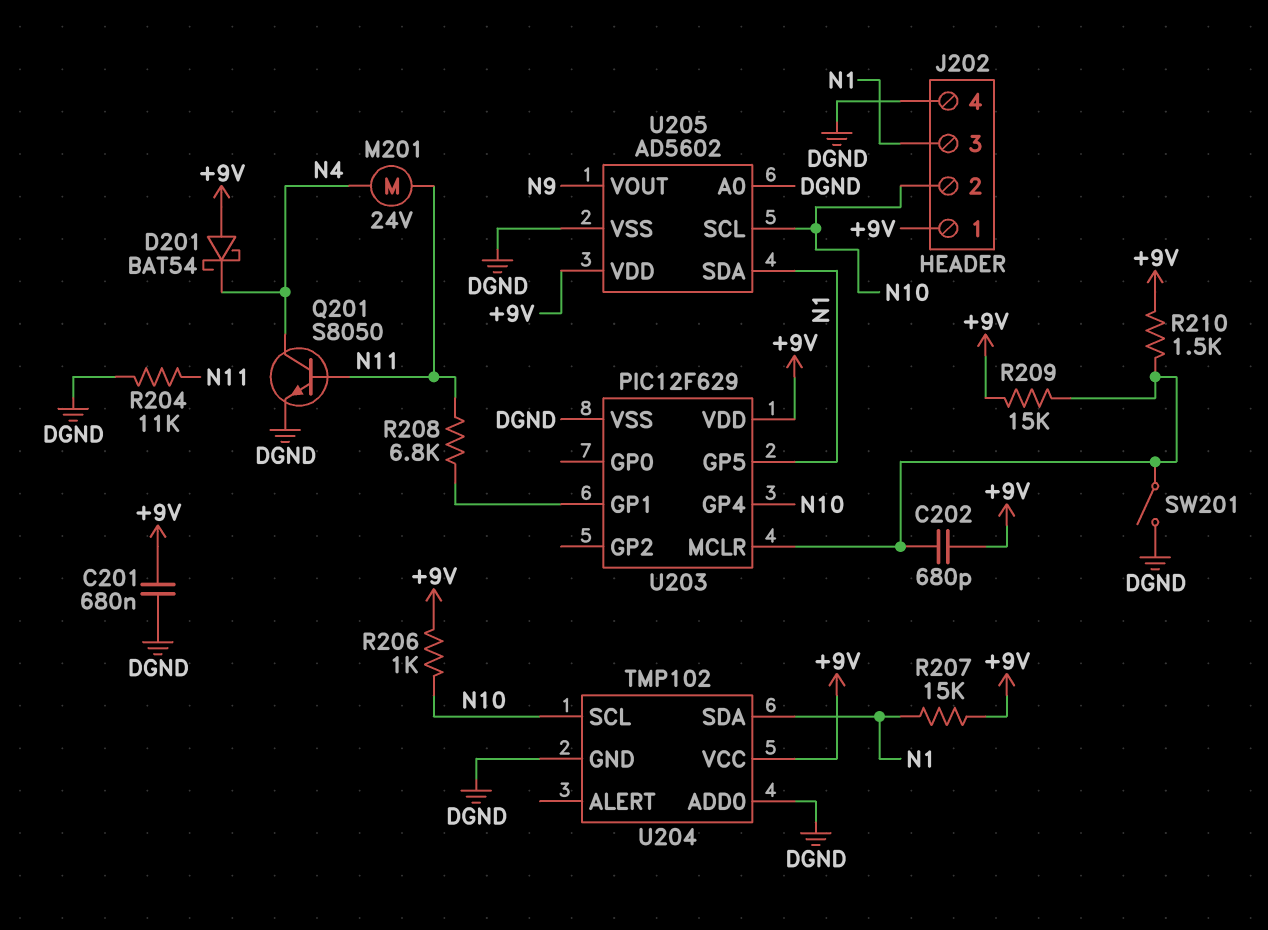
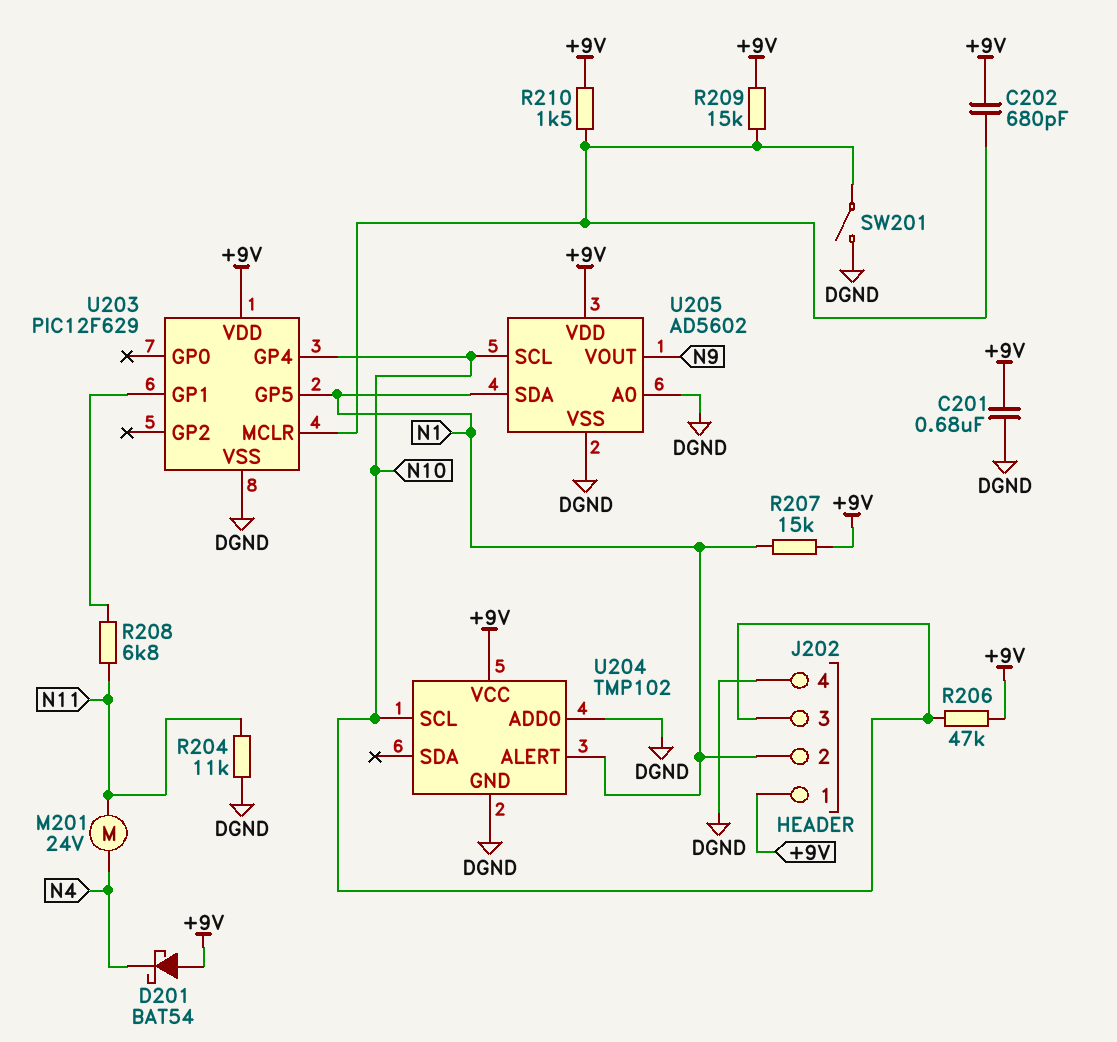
J202 pin 2: N10 -> N1
J202 pin 3: N1 -> N10
Q201: NPN S8050 (B N11, C N4, E DGND) -> none
R206: 1k (+9V, N10) -> 47k (+9V, N10)
U204 pin ALERT: none -> N1
U204 pin SDA: N1 -> none

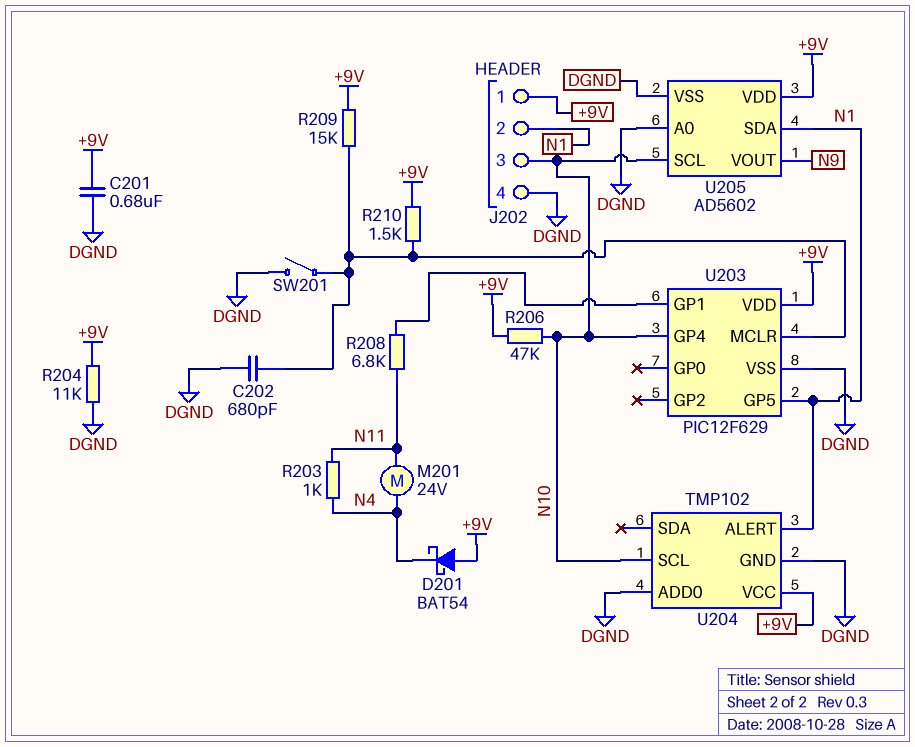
C202: 680pF (+9V, U203/MCLR) -> 680pF (DGND, U203/MCLR)
R203: none -> 1k (N4, N11)
R204: 11k (DGND, N11) -> 11k (+9V, DGND)
R207: 15k (+9V, N1) -> none

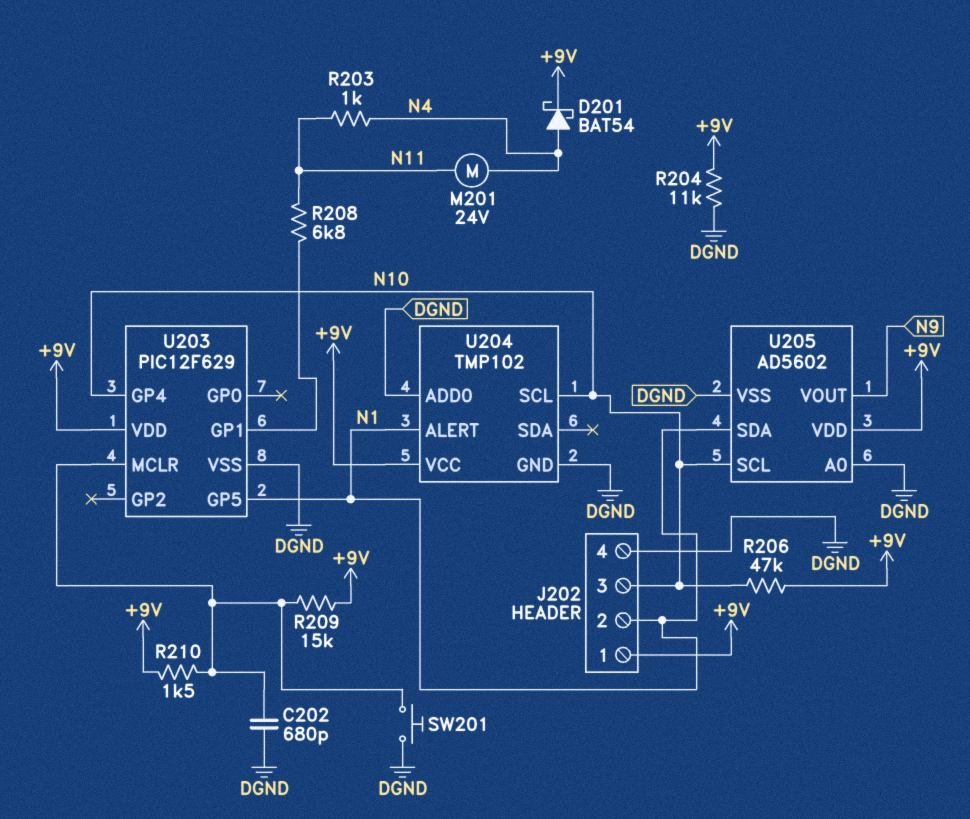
C201: 680nF (+9V, DGND) -> none
D201: schottky BAT54 (A +9V, K N4) -> schottky BAT54 (A N4, K +9V)
SW201: switch (DGND, U203/MCLR) -> button (DGND, U203/MCLR)

